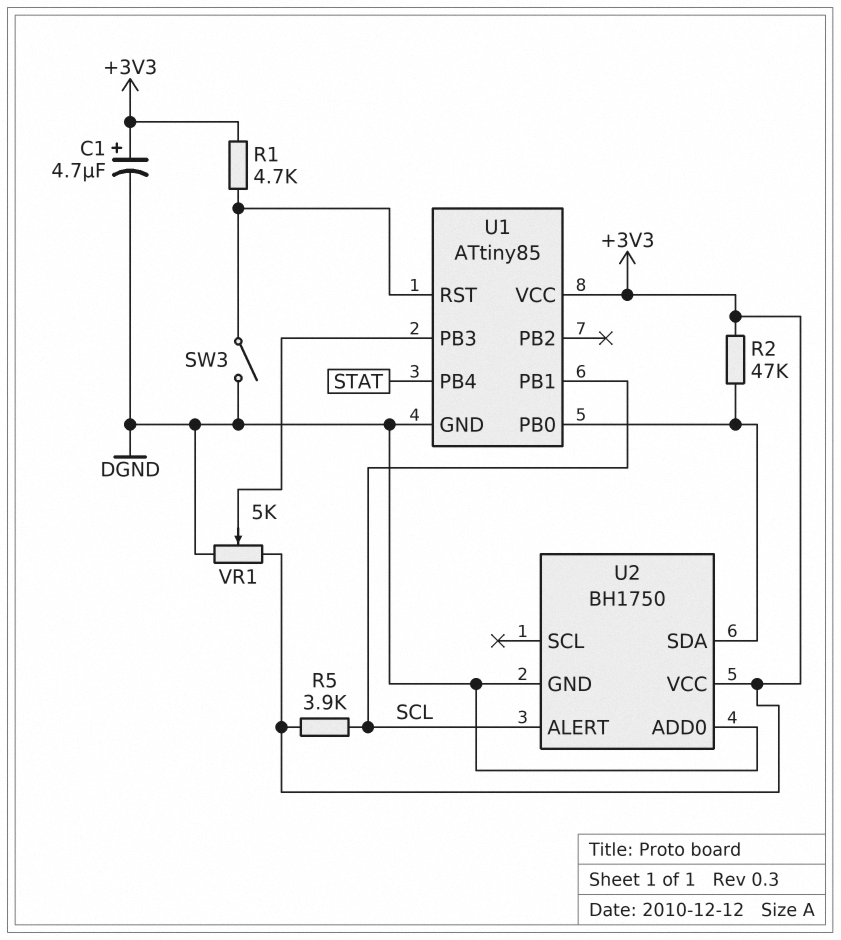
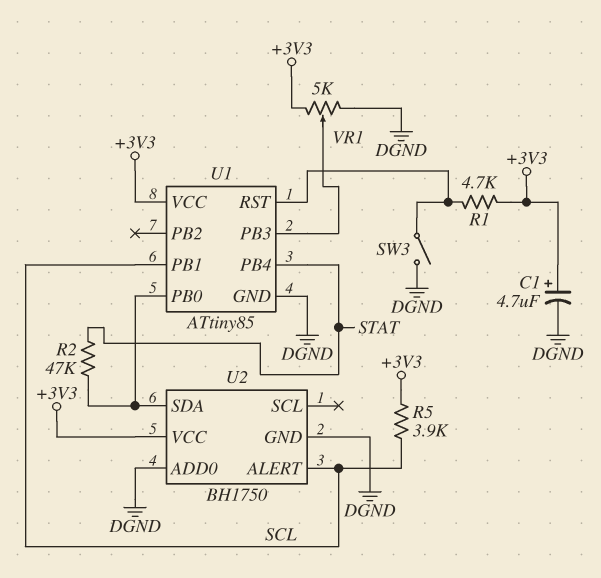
R2: 47k (+3V3, U1/PB0) -> 47k (STAT, U1/PB0)

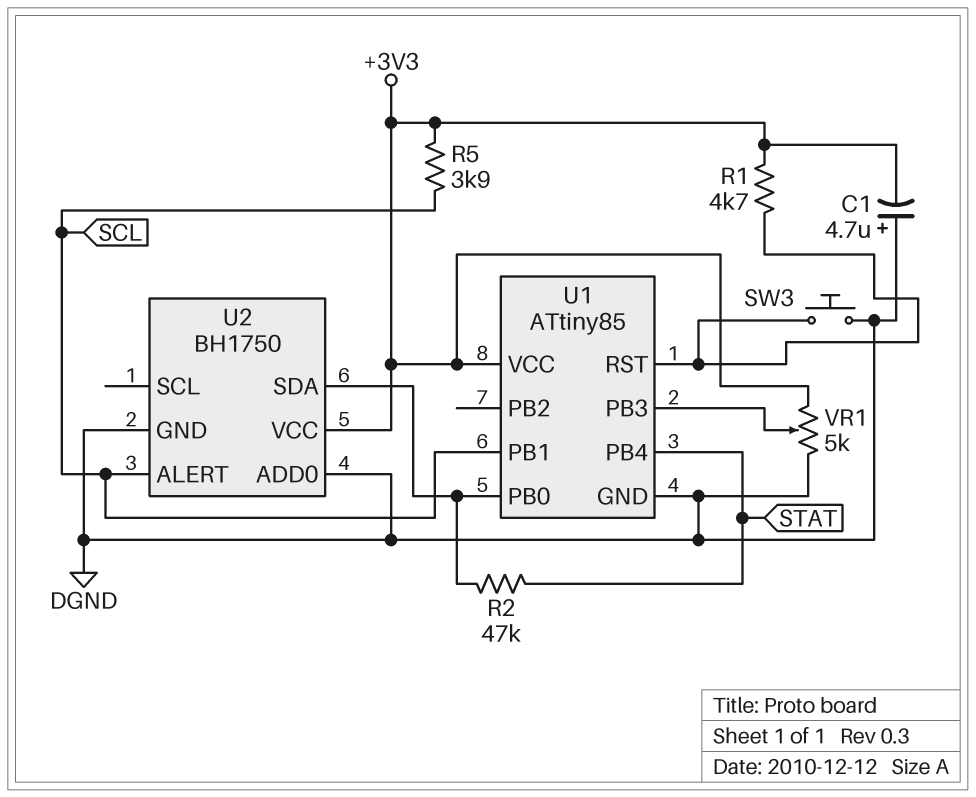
C1: 4.7uF (plus +3V3, minus DGND) -> 4.7uF (plus DGND, minus +3V3)
SW3: switch (DGND, U1/RST) -> button (DGND, U1/RST)

